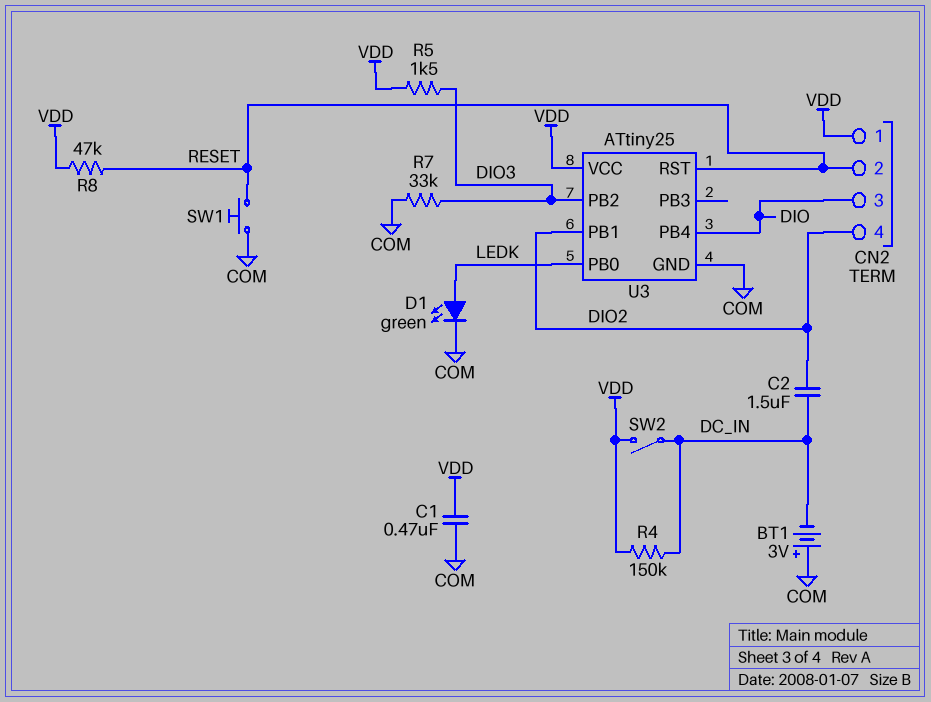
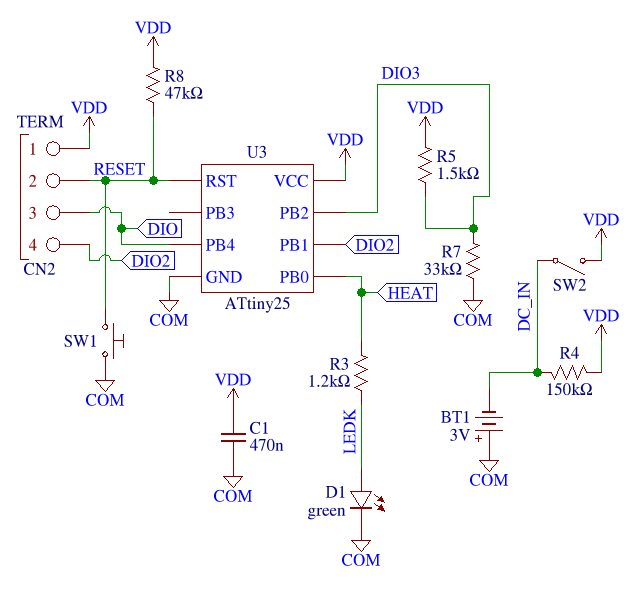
C2: 1.5uF (DC_IN, DIO2) -> none
R3: none -> 1.2k (HEAT, LEDK)
U3 pin PB0: LEDK -> HEAT

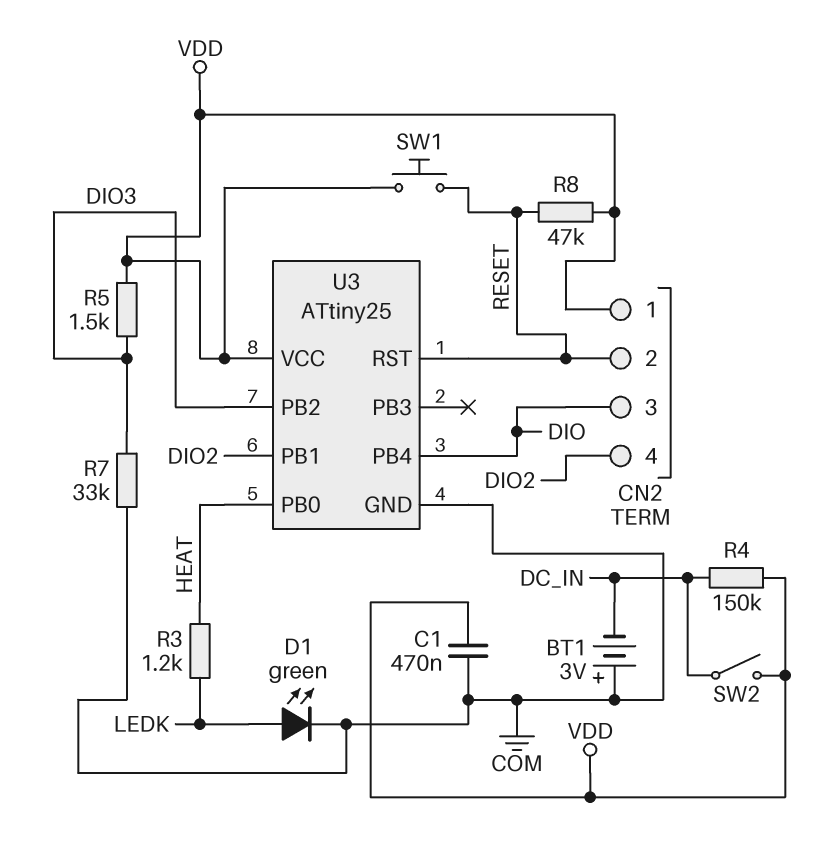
SW1: button (COM, RESET) -> button (RESET, VDD)

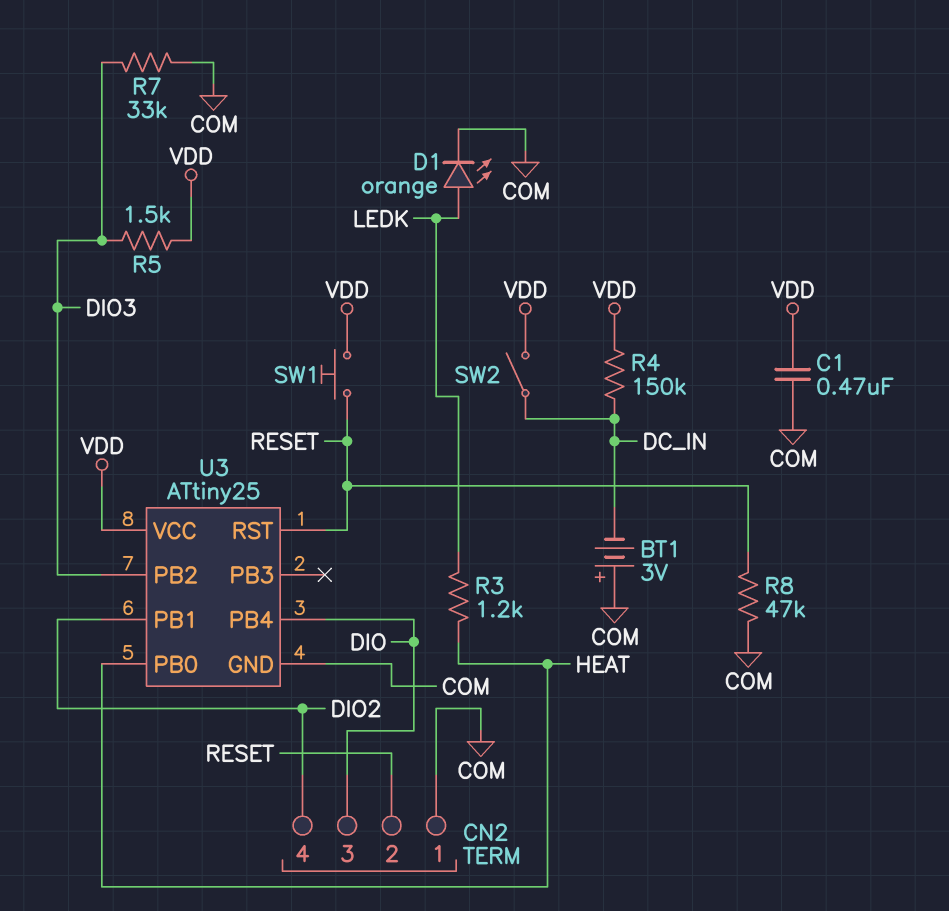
CN2 pin 1: VDD -> COM
D1: LED green (A LEDK, K COM) -> LED orange (A LEDK, K COM)
R8: 47k (RESET, VDD) -> 47k (COM, RESET)

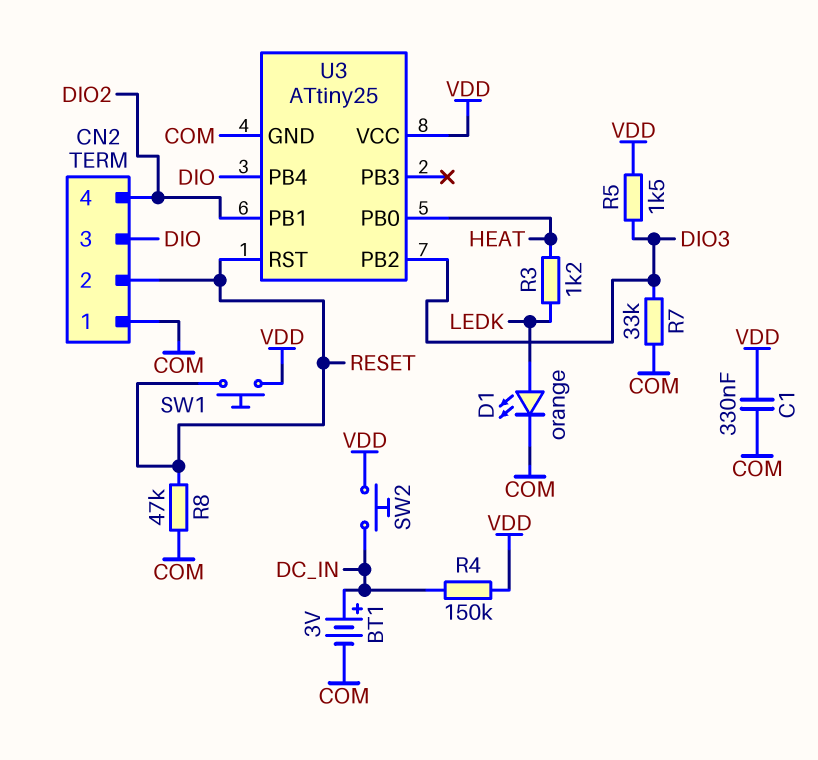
BT1: 3V (plus COM, minus DC_IN) -> 3V (plus DC_IN, minus COM)
C1: 470nF (COM, VDD) -> 330nF (COM, VDD)
SW2: switch (DC_IN, VDD) -> button (DC_IN, VDD)

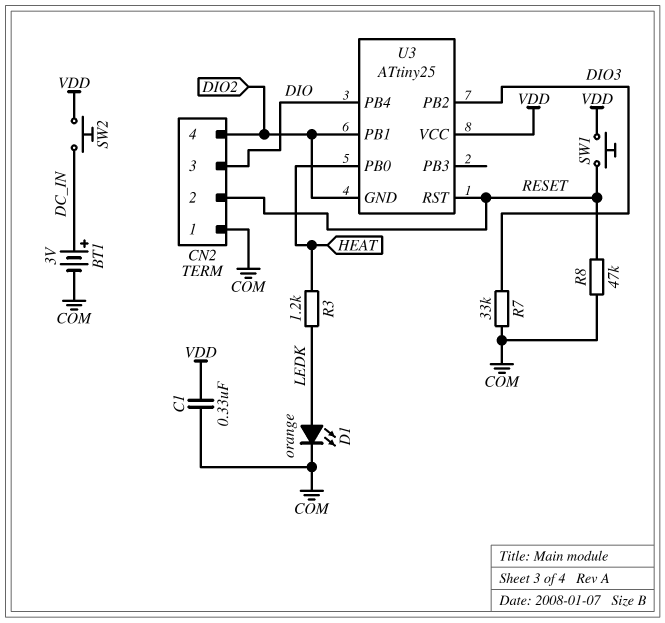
R4: 150k (DC_IN, VDD) -> none
R5: 1.5k (DIO3, VDD) -> none
U3 pin GND: COM -> DIO2

